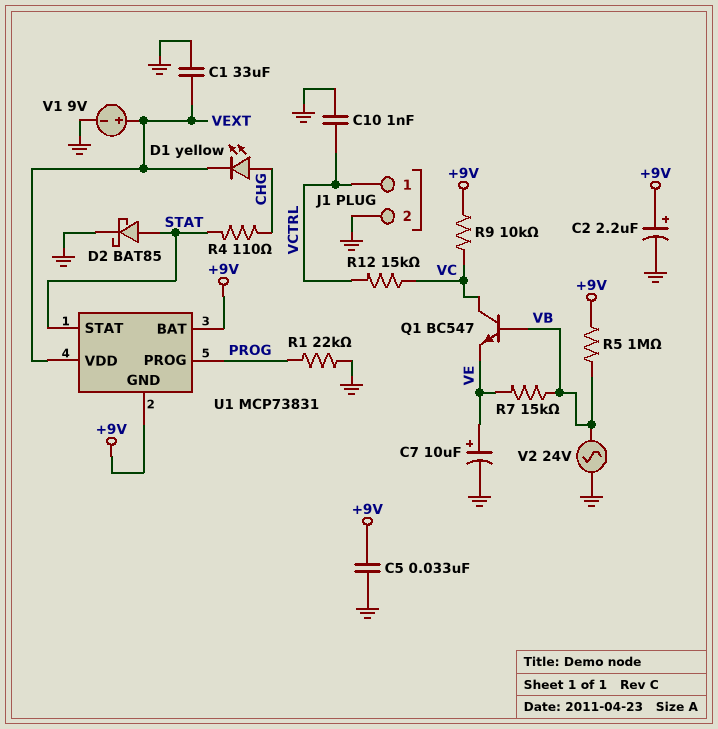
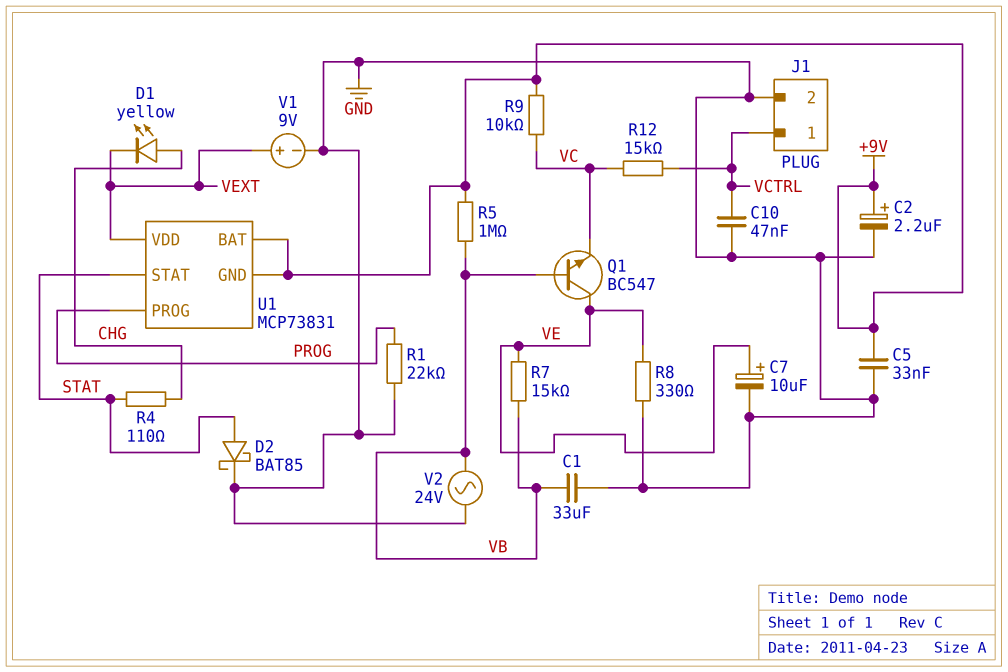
C1: 33uF (GND, VEXT) -> 33uF (GND, VB)
C10: 1nF (GND, VCTRL) -> 47nF (GND, VCTRL)
Q1: NPN BC547 (B VB, C VC, E VE) -> NPN BC547 (B VB, C VE, E VC)
R8: none -> 330 (GND, VE)

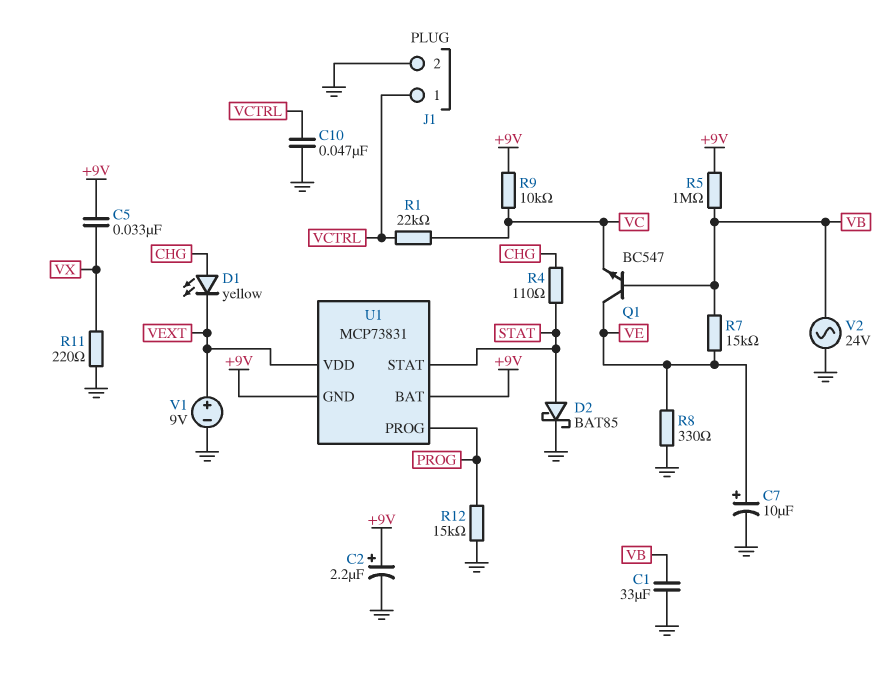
C5: 33nF (+9V, GND) -> 33nF (+9V, VX)
R1: 22k (GND, PROG) -> 22k (VC, VCTRL)
R11: none -> 220 (GND, VX)
R12: 15k (VC, VCTRL) -> 15k (GND, PROG)

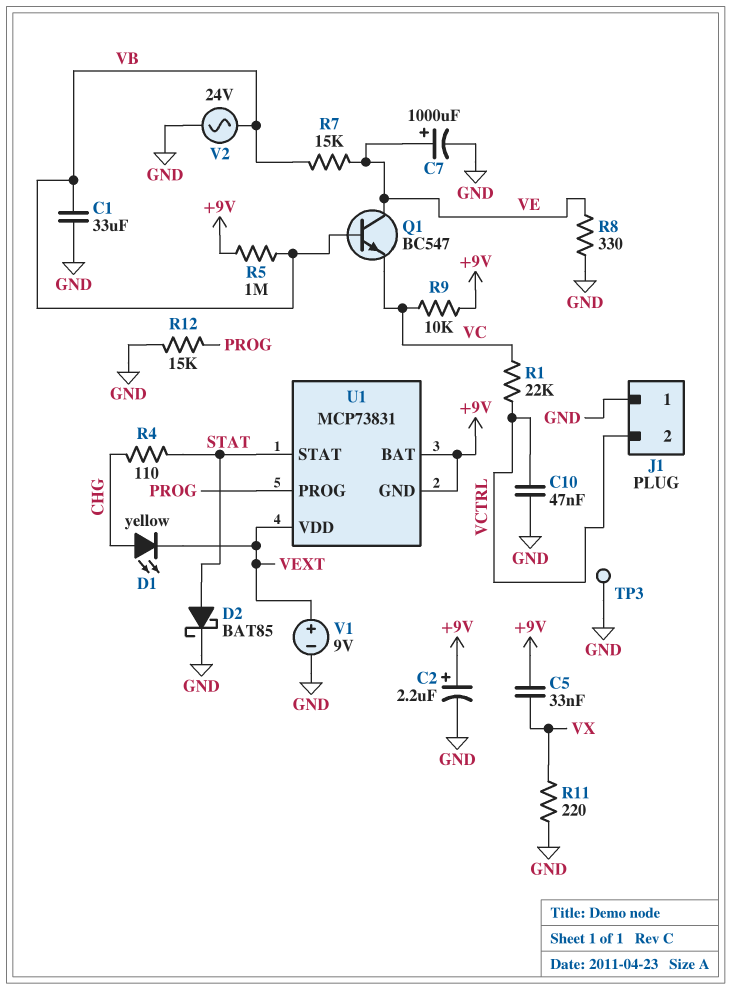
C7: 10uF (plus VE, minus GND) -> 1000uF (plus VE, minus GND)
J1 pin 1: VCTRL -> GND
J1 pin 2: GND -> VCTRL
TP3: none -> test point (GND)

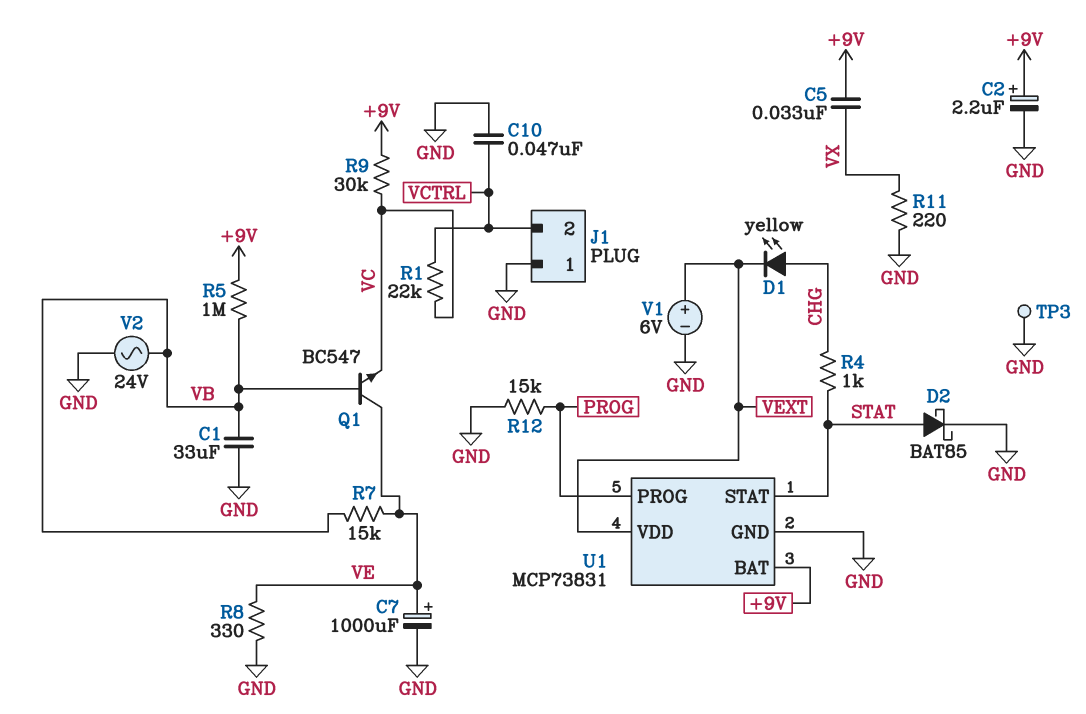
R4: 110 (CHG, STAT) -> 1k (CHG, STAT)
R9: 10k (+9V, VC) -> 30k (+9V, VC)
U1 pin GND: +9V -> GND
V1: 9V (plus VEXT, minus GND) -> 6V (plus VEXT, minus GND)

